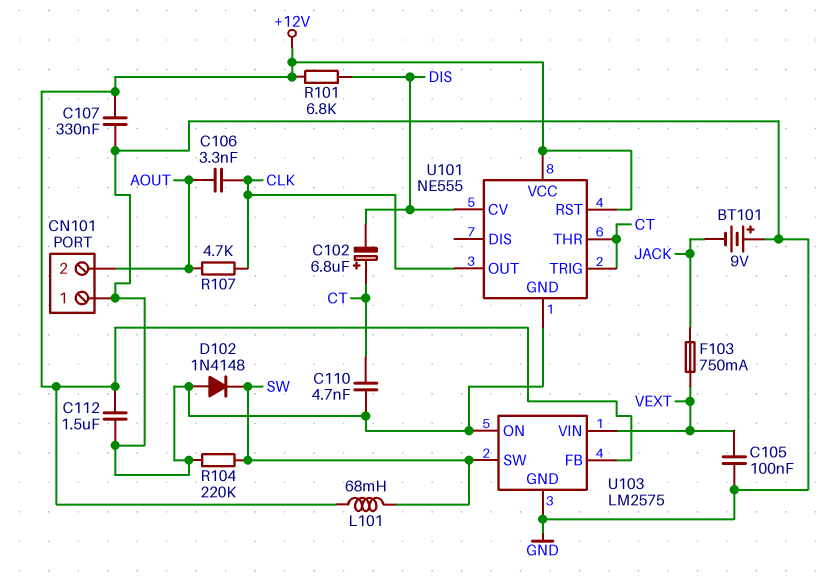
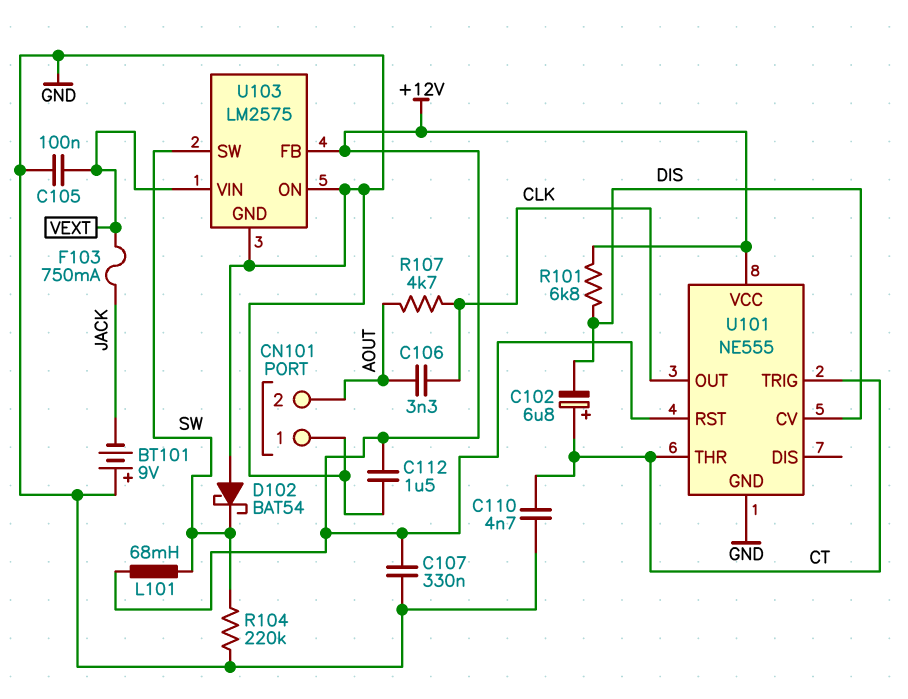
D102: diode 1N4148 (A GND, K SW) -> schottky BAT54 (A GND, K SW)

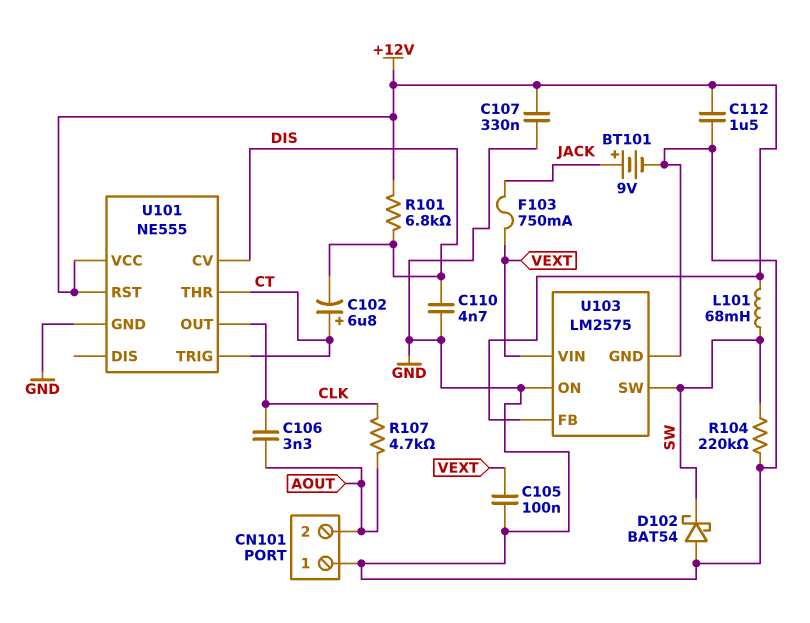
BT101: 9V (plus GND, minus JACK) -> 9V (plus JACK, minus GND)
C110: 4.7nF (CT, GND) -> 4.7nF (DIS, GND)

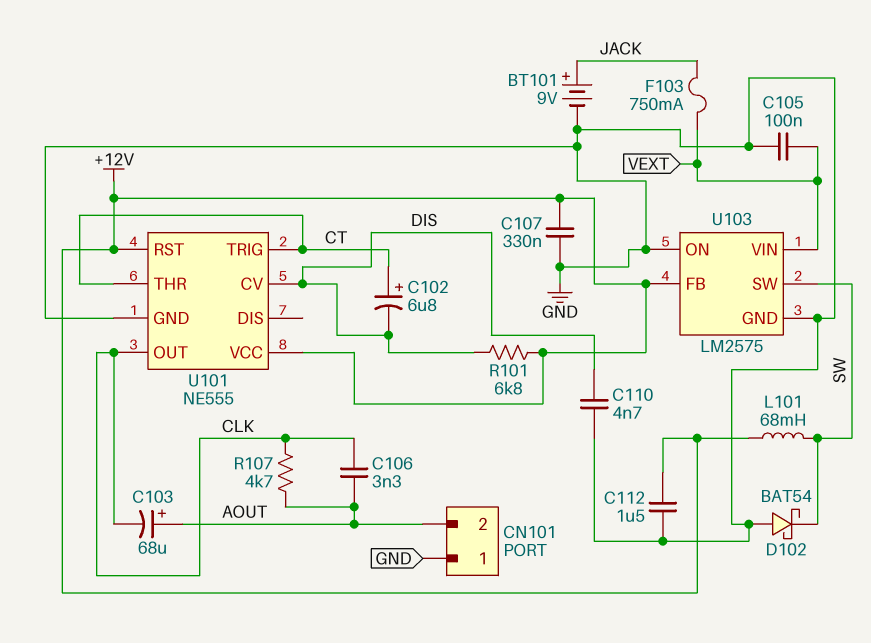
C103: none -> 68uF (plus AOUT, minus CLK)
R104: 220k (GND, SW) -> none

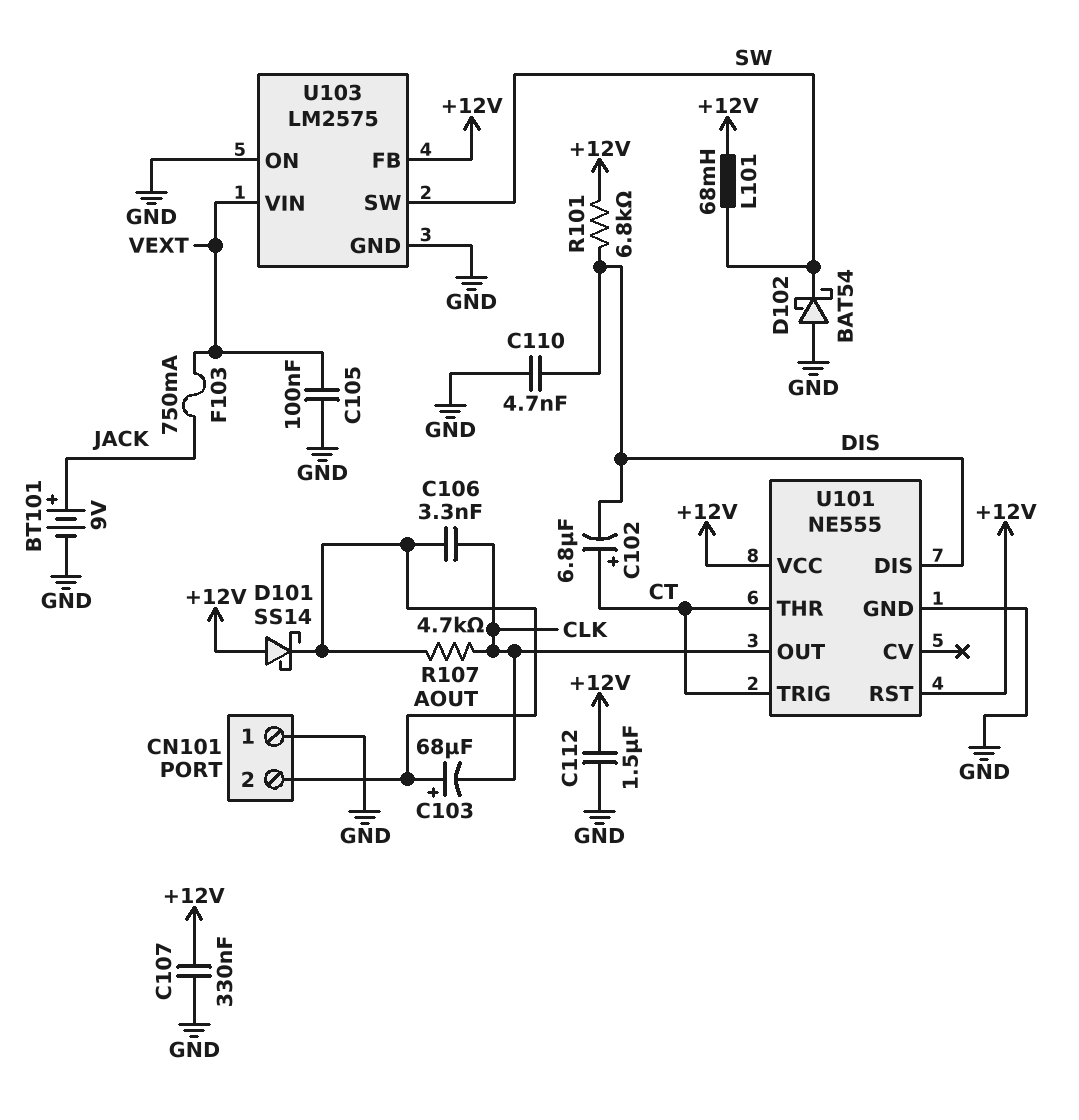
D101: none -> schottky SS14 (A +12V, K AOUT)
U101 pin CV: DIS -> none
U101 pin DIS: none -> DIS

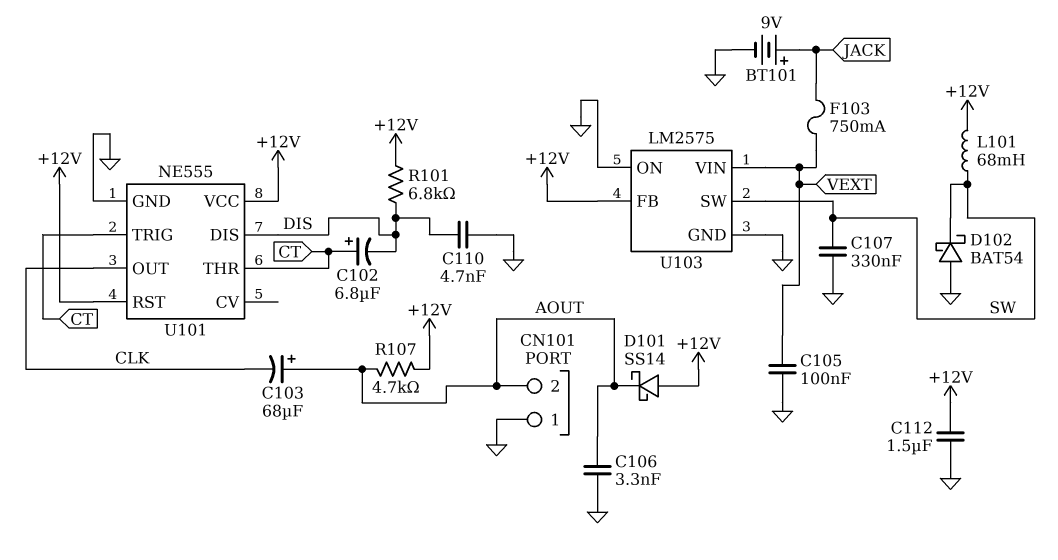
C106: 3.3nF (AOUT, CLK) -> 3.3nF (AOUT, GND)
C107: 330nF (+12V, GND) -> 330nF (GND, SW)
R107: 4.7k (AOUT, CLK) -> 4.7k (+12V, AOUT)

